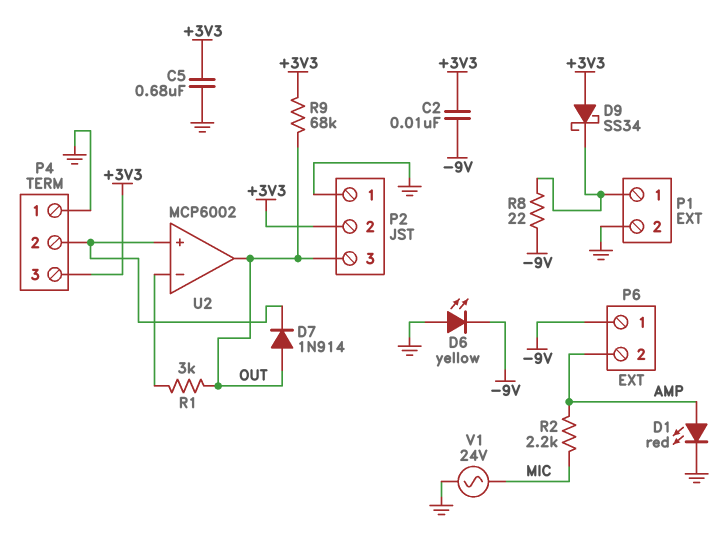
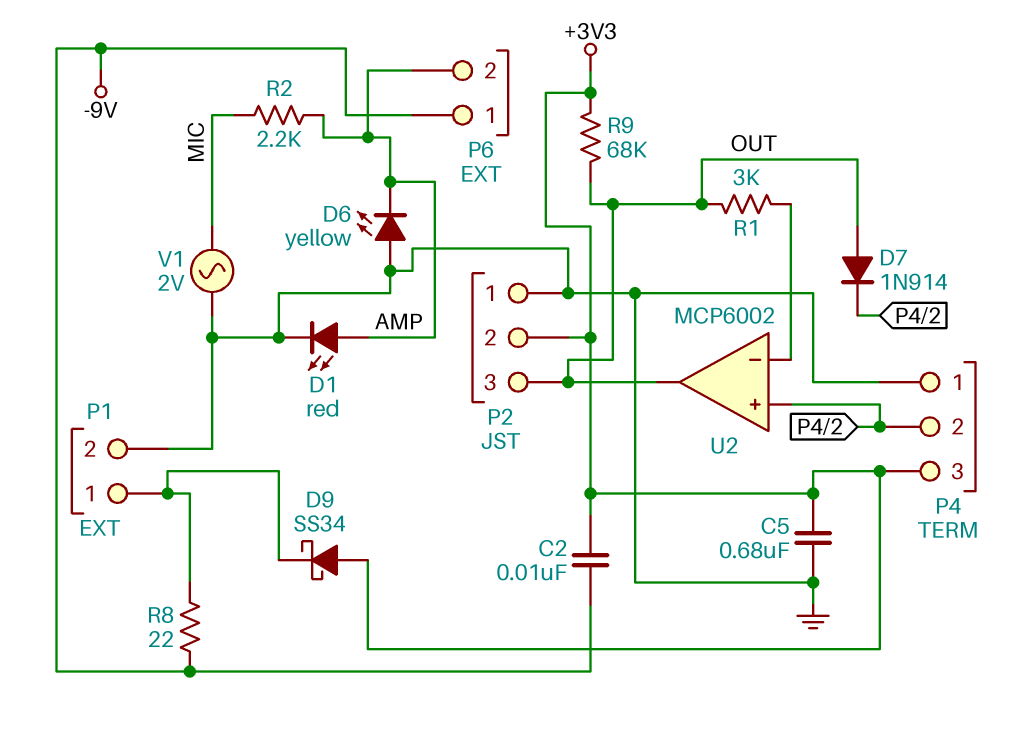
D6: LED yellow (A GND, K -9V) -> LED yellow (A GND, K AMP)
V1: AC 24V (GND, MIC) -> AC 2V (GND, MIC)

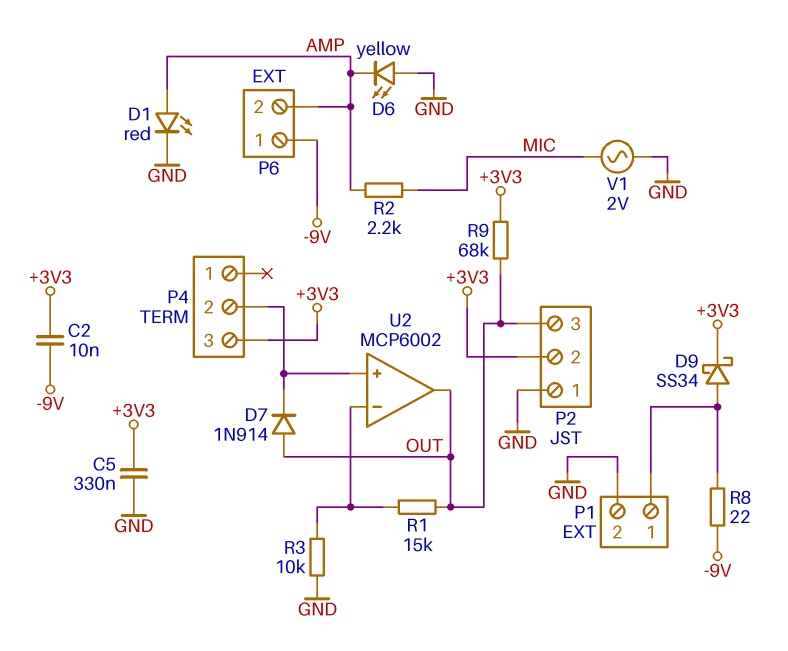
C5: 680nF (+3V3, GND) -> 330nF (+3V3, GND)
D9: schottky SS34 (A +3V3, K P1/1) -> schottky SS34 (A P1/1, K +3V3)
P4 pin 1: GND -> none
R1: 3k (OUT, U2/in-) -> 15k (OUT, U2/in-)
R3: none -> 10k (GND, U2/in-)

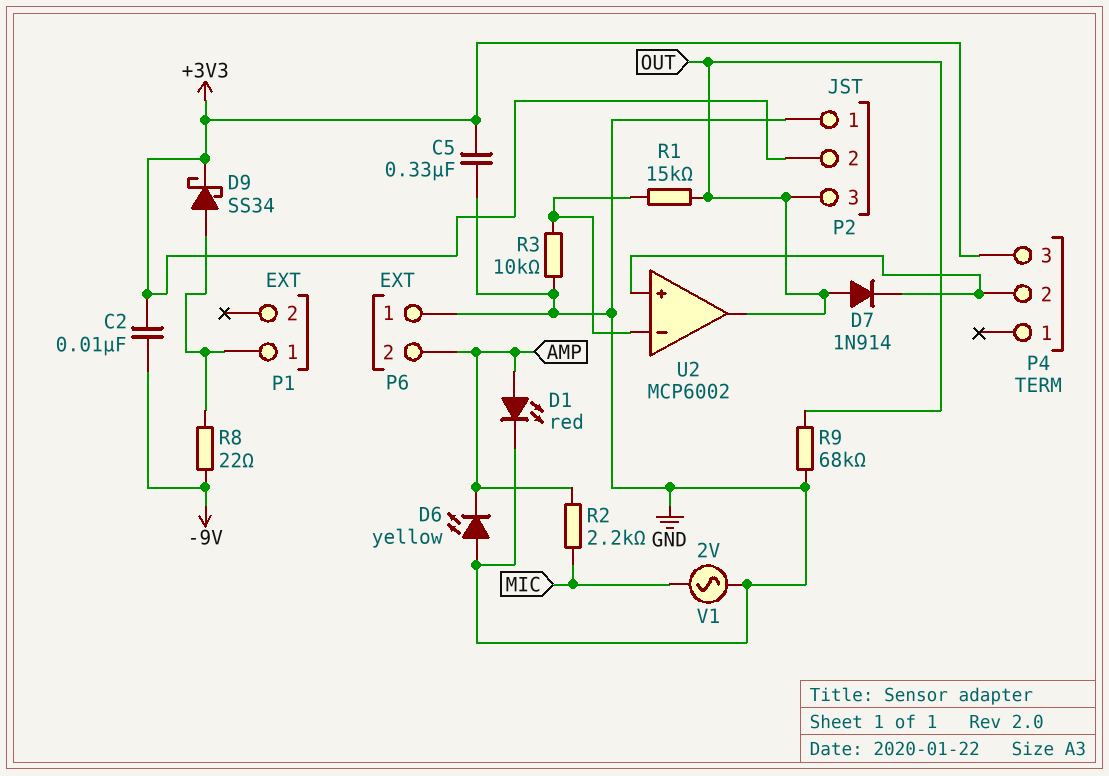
P1 pin 2: GND -> none
P6 pin 1: -9V -> GND
R9: 68k (+3V3, OUT) -> 68k (GND, OUT)

